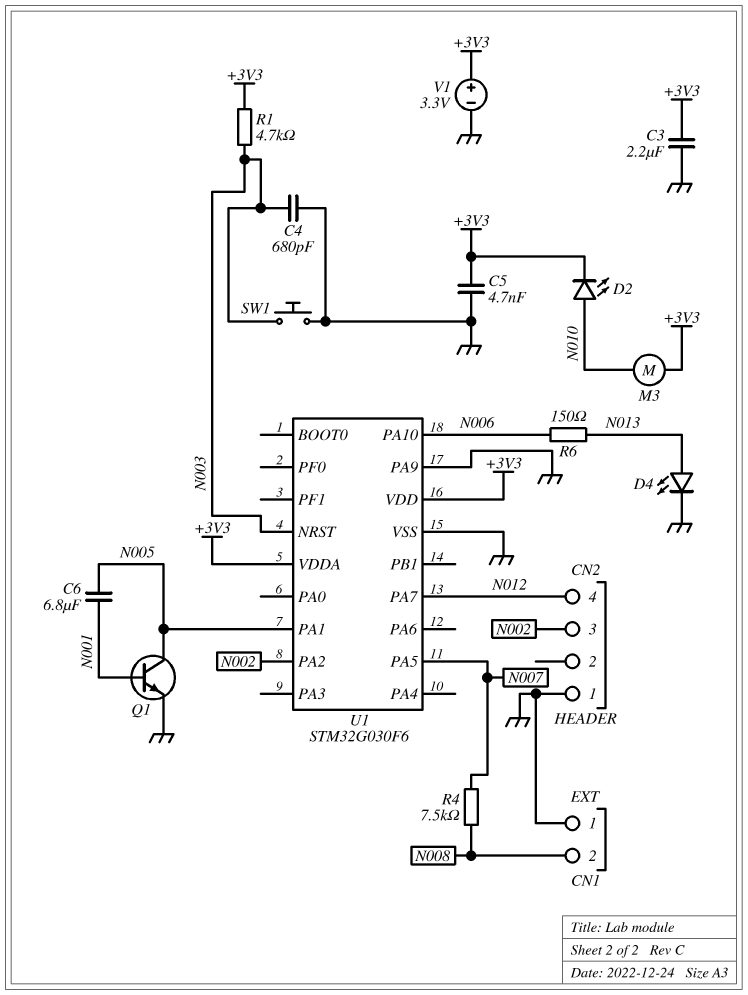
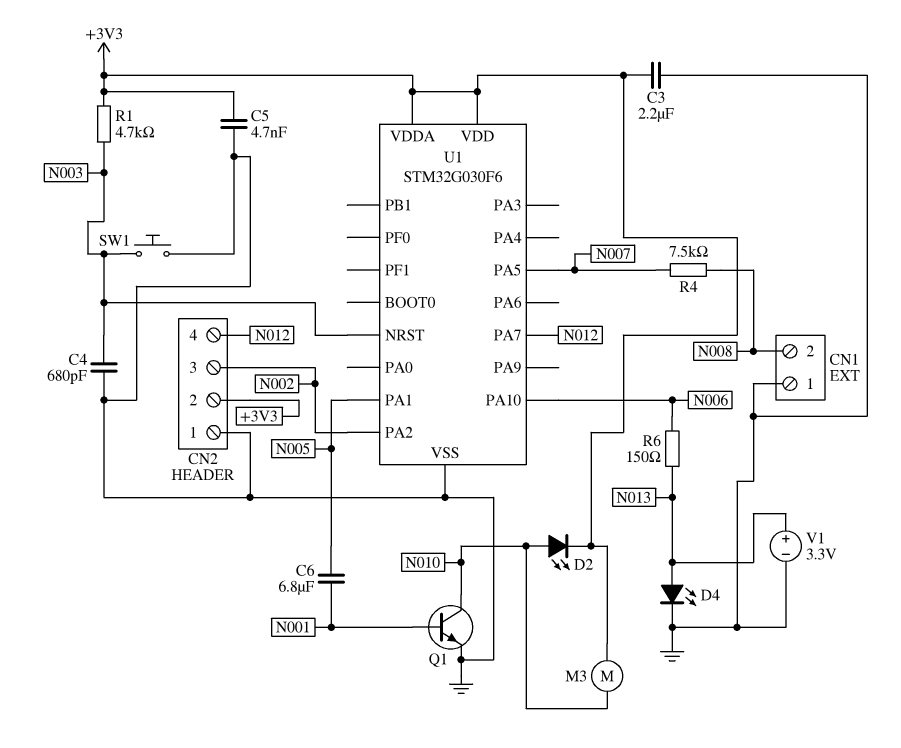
CN2 pin 2: none -> +3V3
Q1: NPN (B N001, C N005, E GND) -> NPN (B N001, C N010, E GND)
U1 pin PA9: GND -> none
V1: 3.3V (plus +3V3, minus GND) -> 3.3V (plus N013, minus GND)

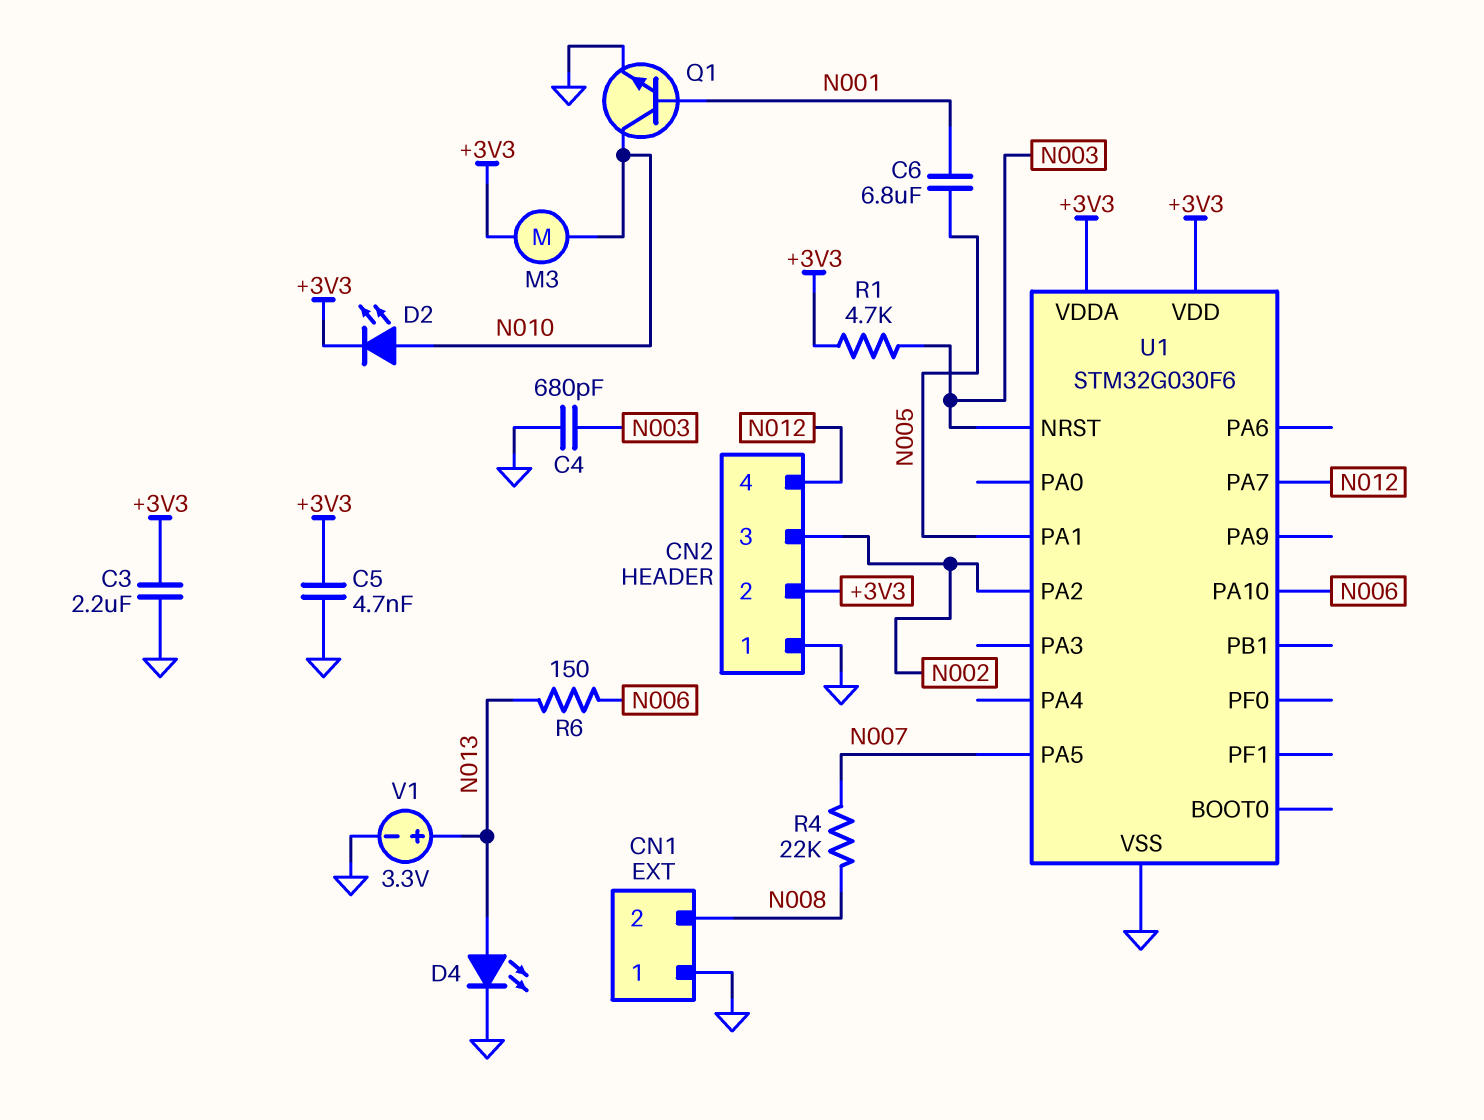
R4: 7.5k (N007, N008) -> 22k (N007, N008)
SW1: button (GND, N003) -> none

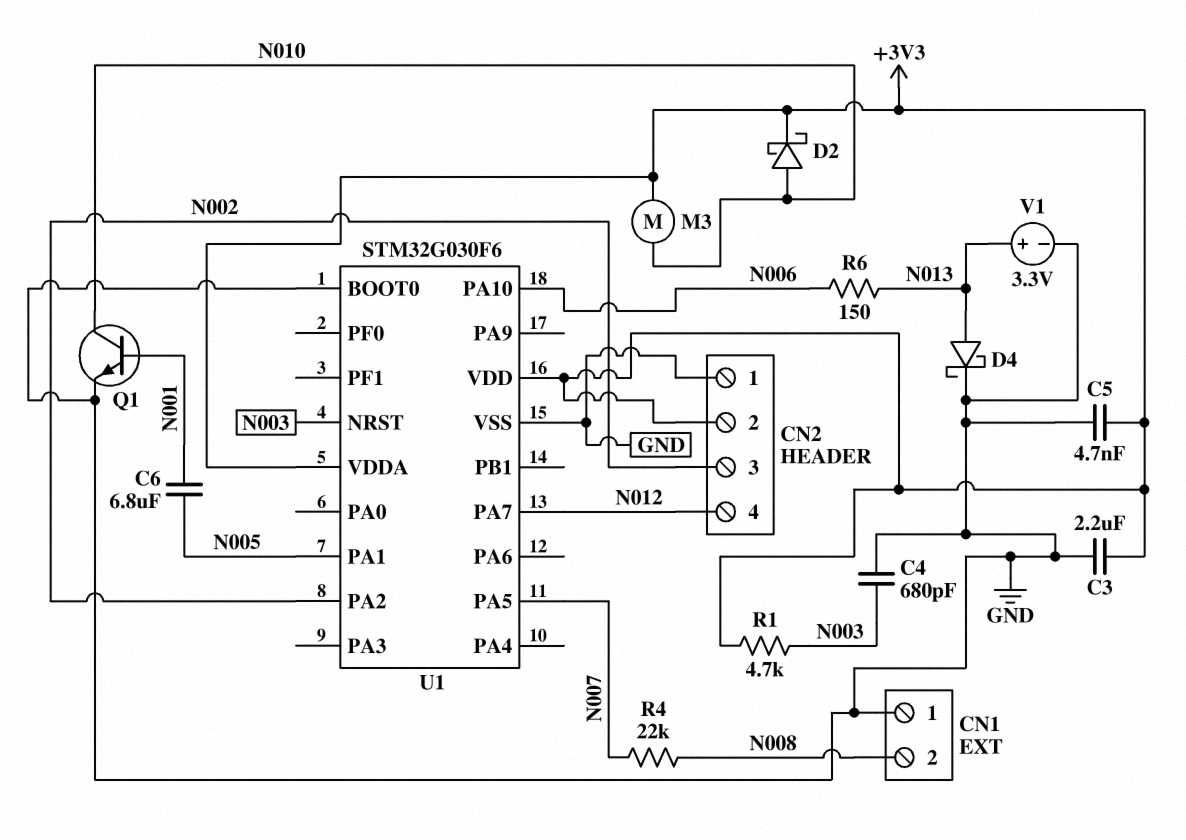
D2: LED (A N010, K +3V3) -> schottky (A N010, K +3V3)
D4: LED (A N013, K GND) -> schottky (A N013, K GND)
U1 pin BOOT0: none -> GND

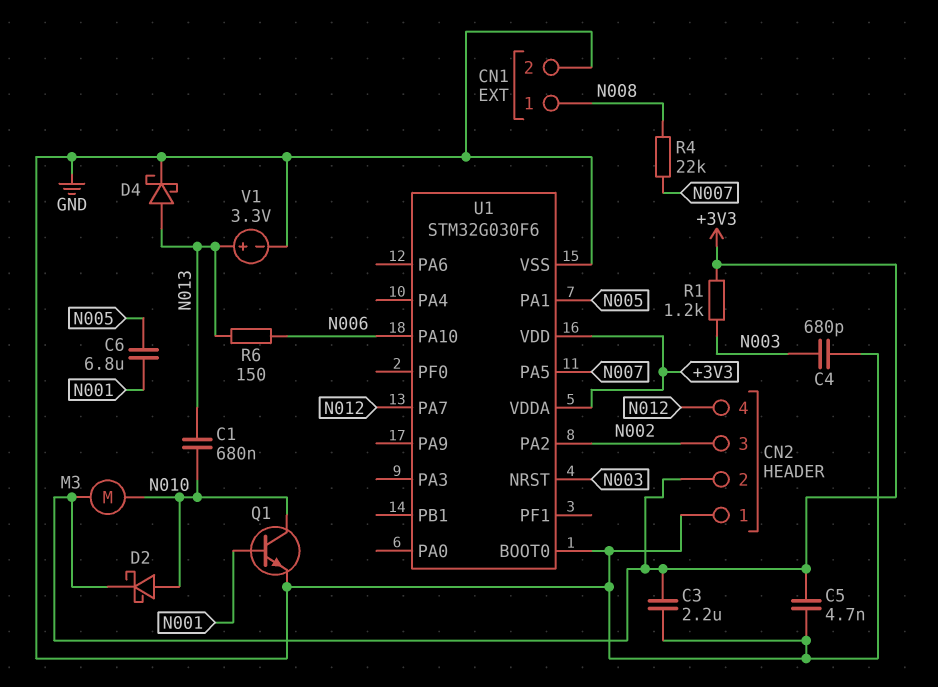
C1: none -> 680nF (N010, N013)
CN1 pin 1: GND -> N008
CN1 pin 2: N008 -> GND
R1: 4.7k (+3V3, N003) -> 1.2k (+3V3, N003)

